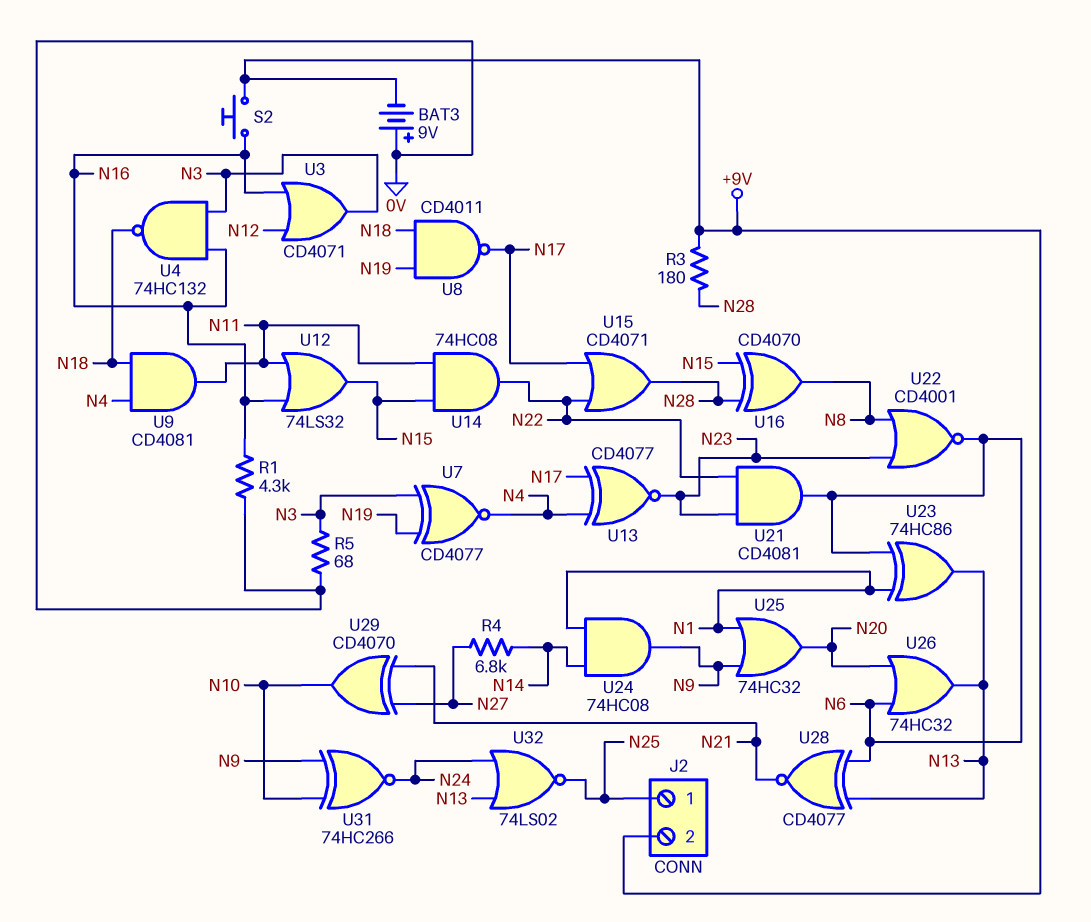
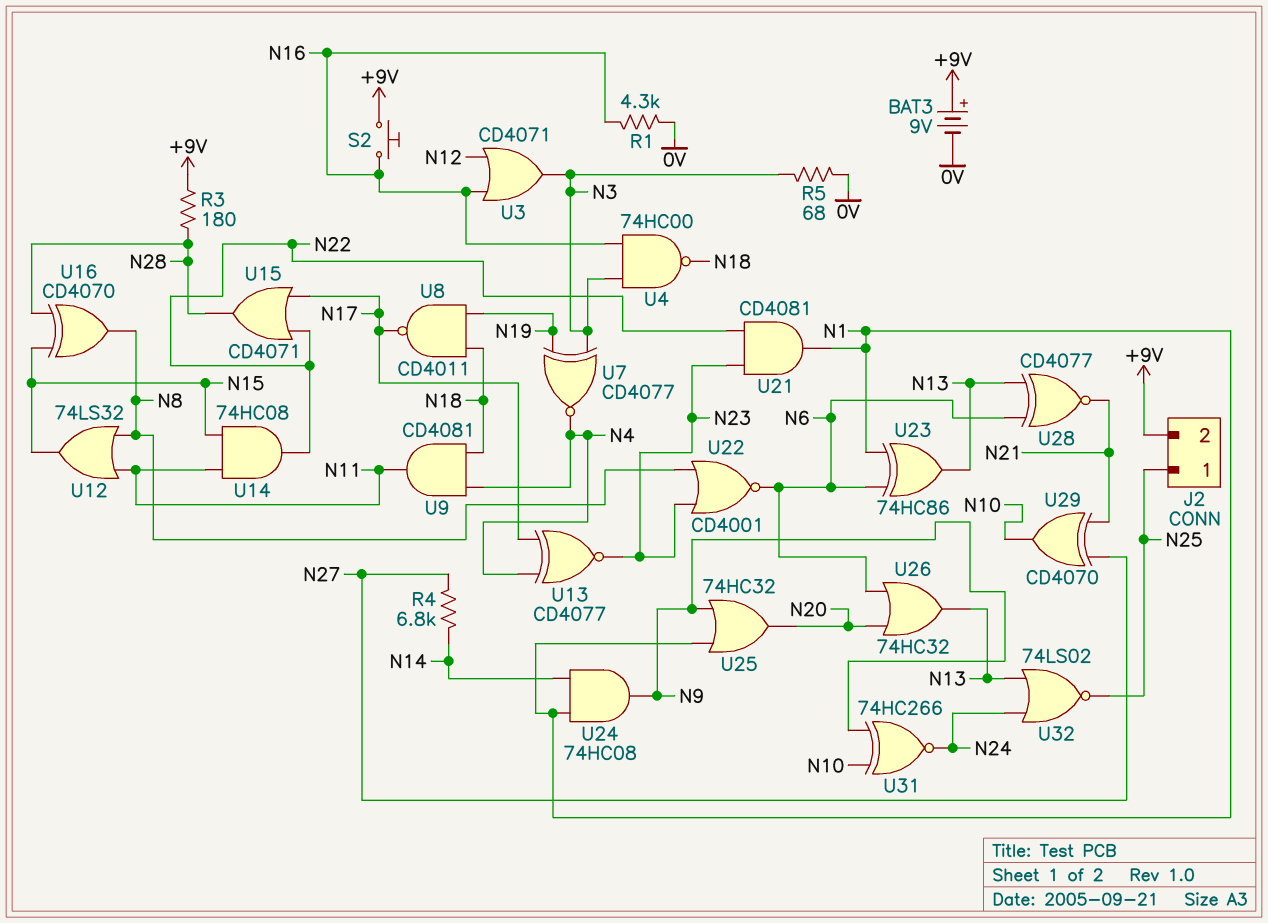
BAT3: 9V (plus 0V, minus +9V) -> 9V (plus +9V, minus 0V)
U4: NAND 74HC132 (in N3, in N16, out N18) -> NAND 74HC00 (in N3, in N16, out N18)
U12: OR 74LS32 (in N11, in N16, out N15) -> OR 74LS32 (in N8, in N11, out N15)
U21: AND CD4081 (in N22, in N23, out N6) -> AND CD4081 (in N22, in N23, out N1)

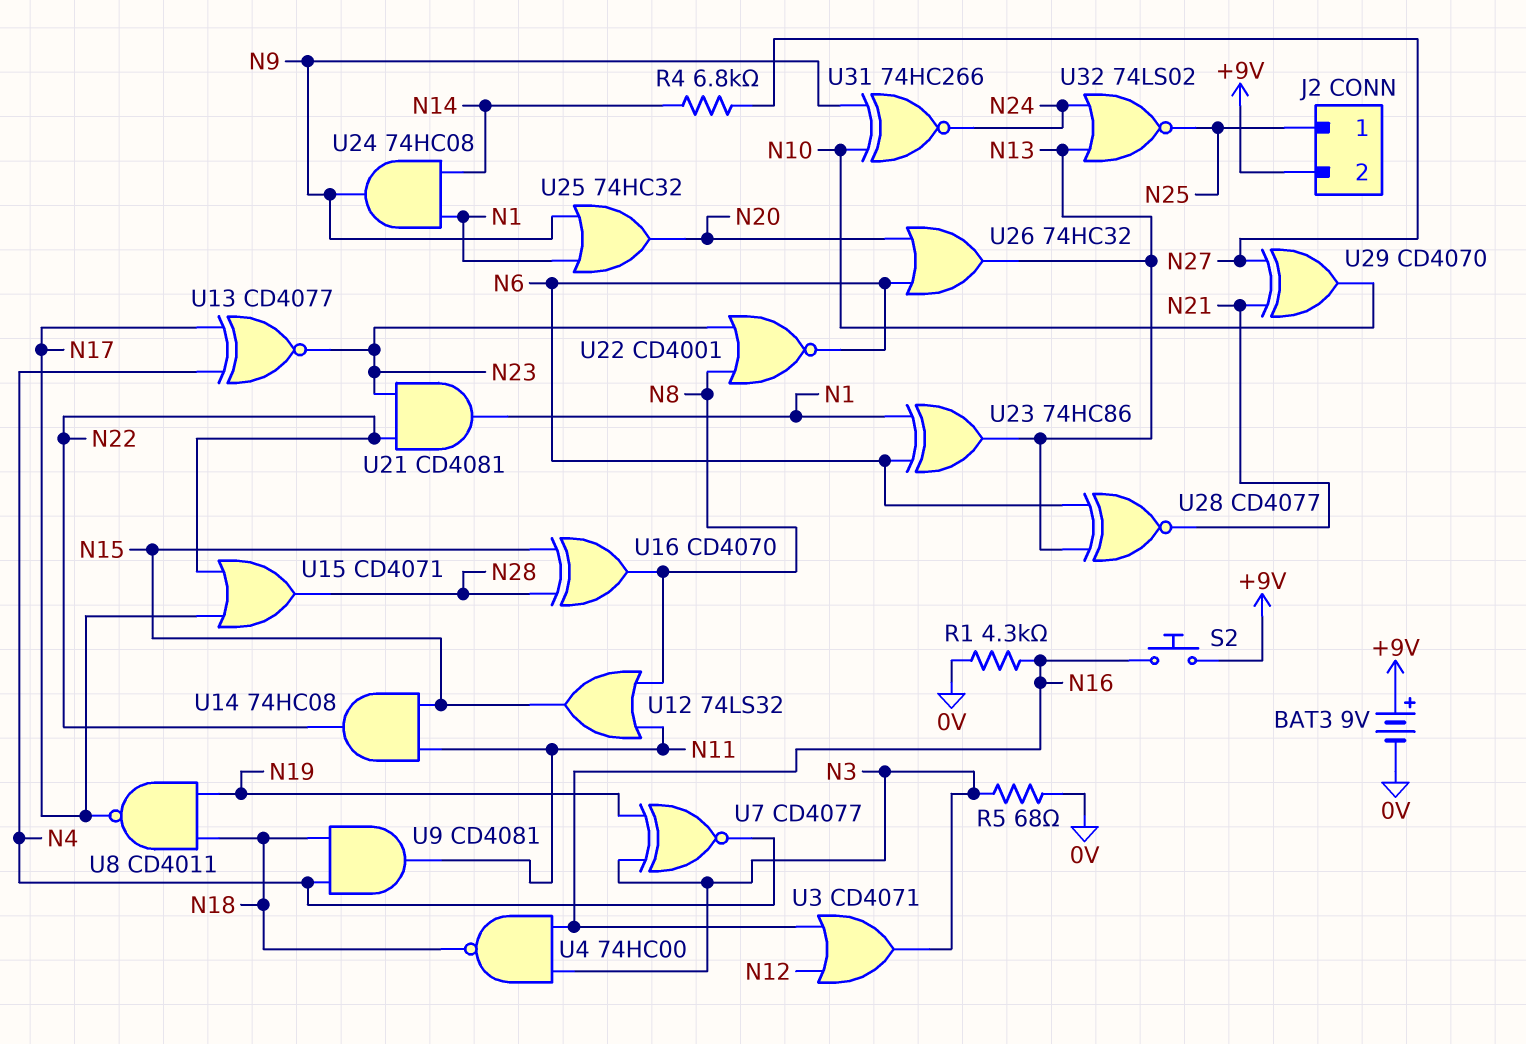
R3: 180 (+9V, N28) -> none

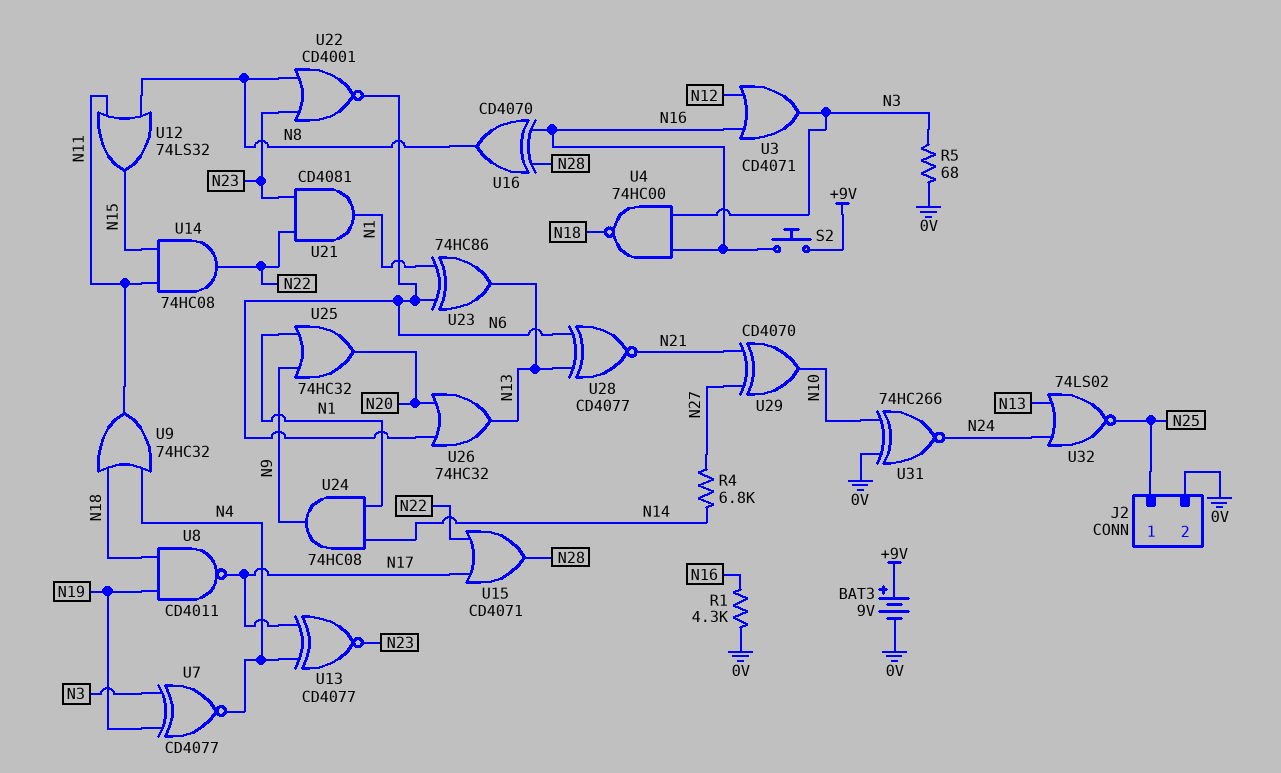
J2 pin 2: +9V -> 0V
U9: AND CD4081 (in N4, in N18, out N11) -> OR 74HC32 (in N4, in N18, out N11)
U16: XOR CD4070 (in N15, in N28, out N8) -> XOR CD4070 (in N16, in N28, out N8)
U31: XNOR 74HC266 (in N9, in N10, out N24) -> XNOR 74HC266 (in 0V, in N10, out N24)

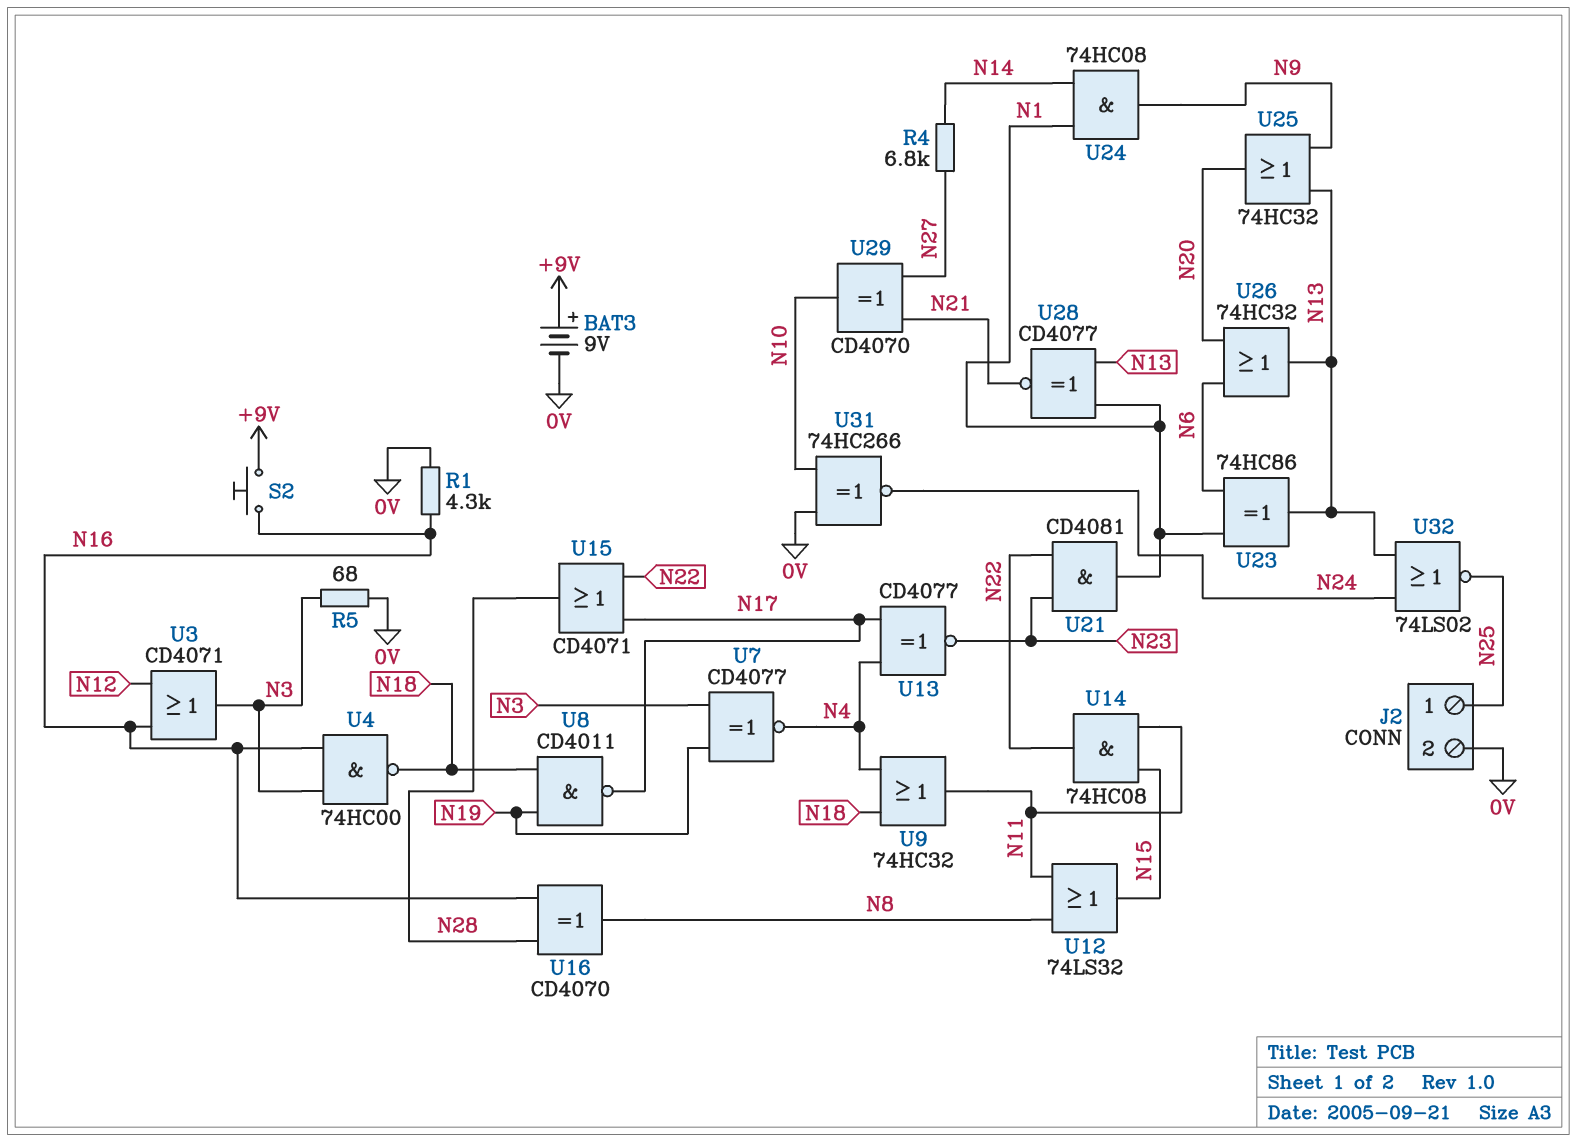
U22: NOR CD4001 (in N8, in N23, out N6) -> none
U25: OR 74HC32 (in N1, in N9, out N20) -> OR 74HC32 (in N9, in N13, out N20)
U28: XNOR CD4077 (in N6, in N13, out N21) -> XNOR CD4077 (in N1, in N13, out N21)

